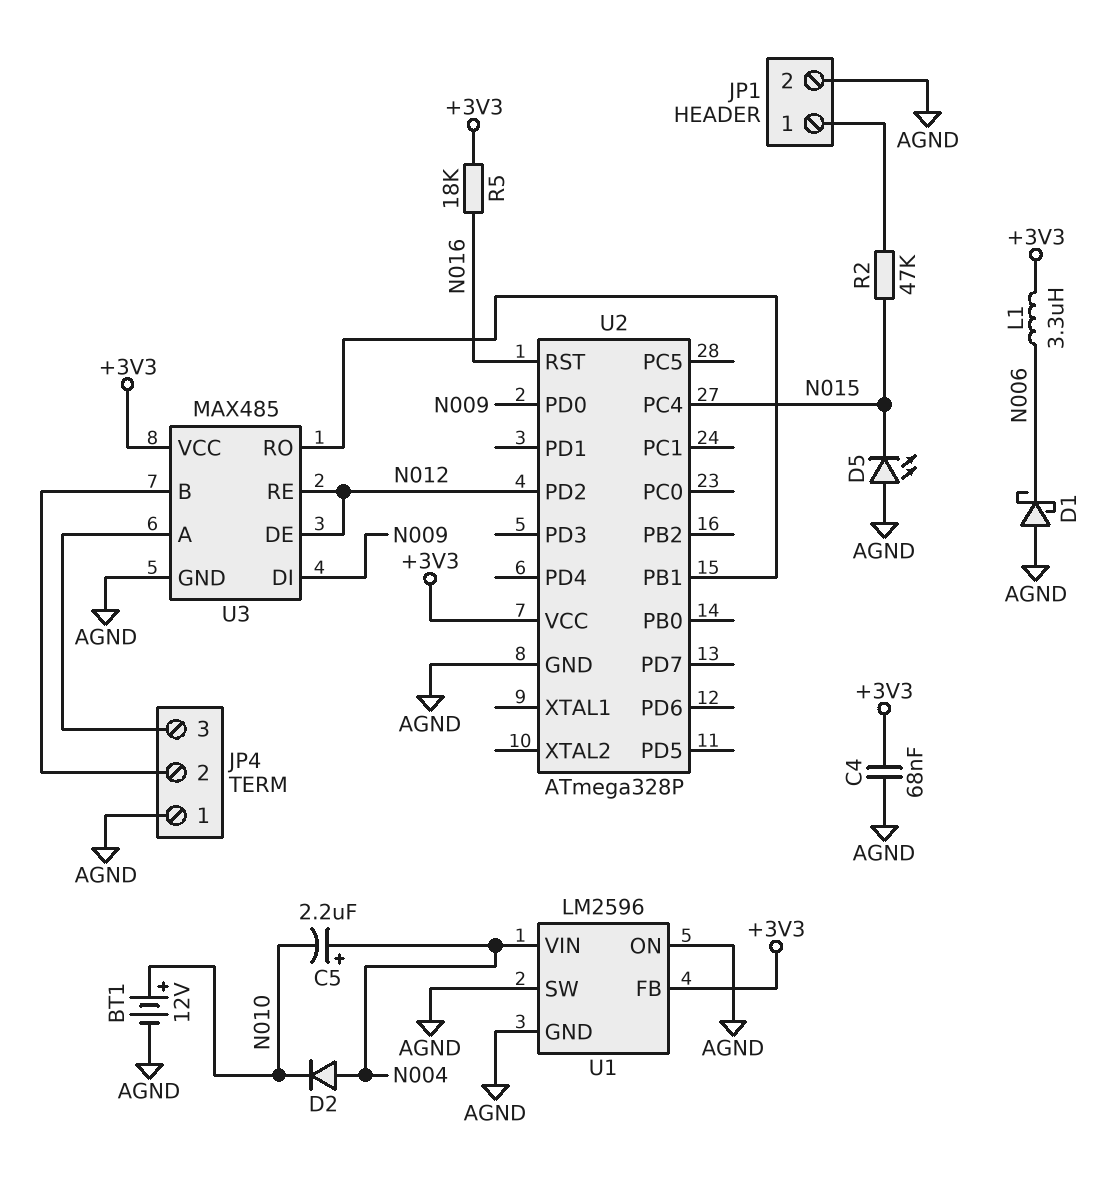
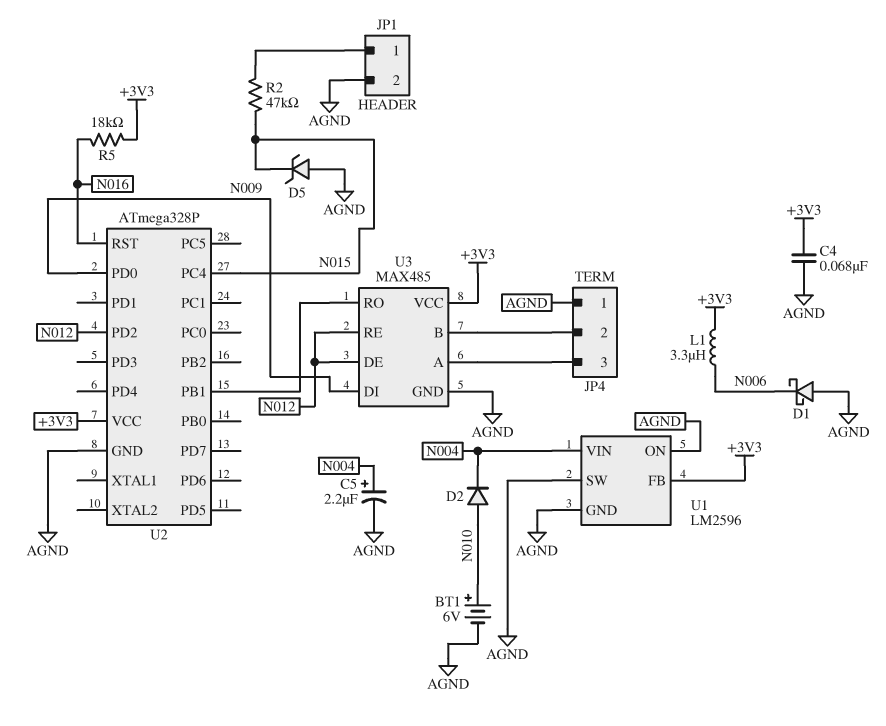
BT1: 12V (plus N010, minus AGND) -> 6V (plus N010, minus AGND)
C5: 2.2uF (plus N004, minus N010) -> 2.2uF (plus N004, minus AGND)
D2: diode (A N004, K N010) -> diode (A N010, K N004)
D5: LED (A AGND, K N015) -> zener (A AGND, K N015)

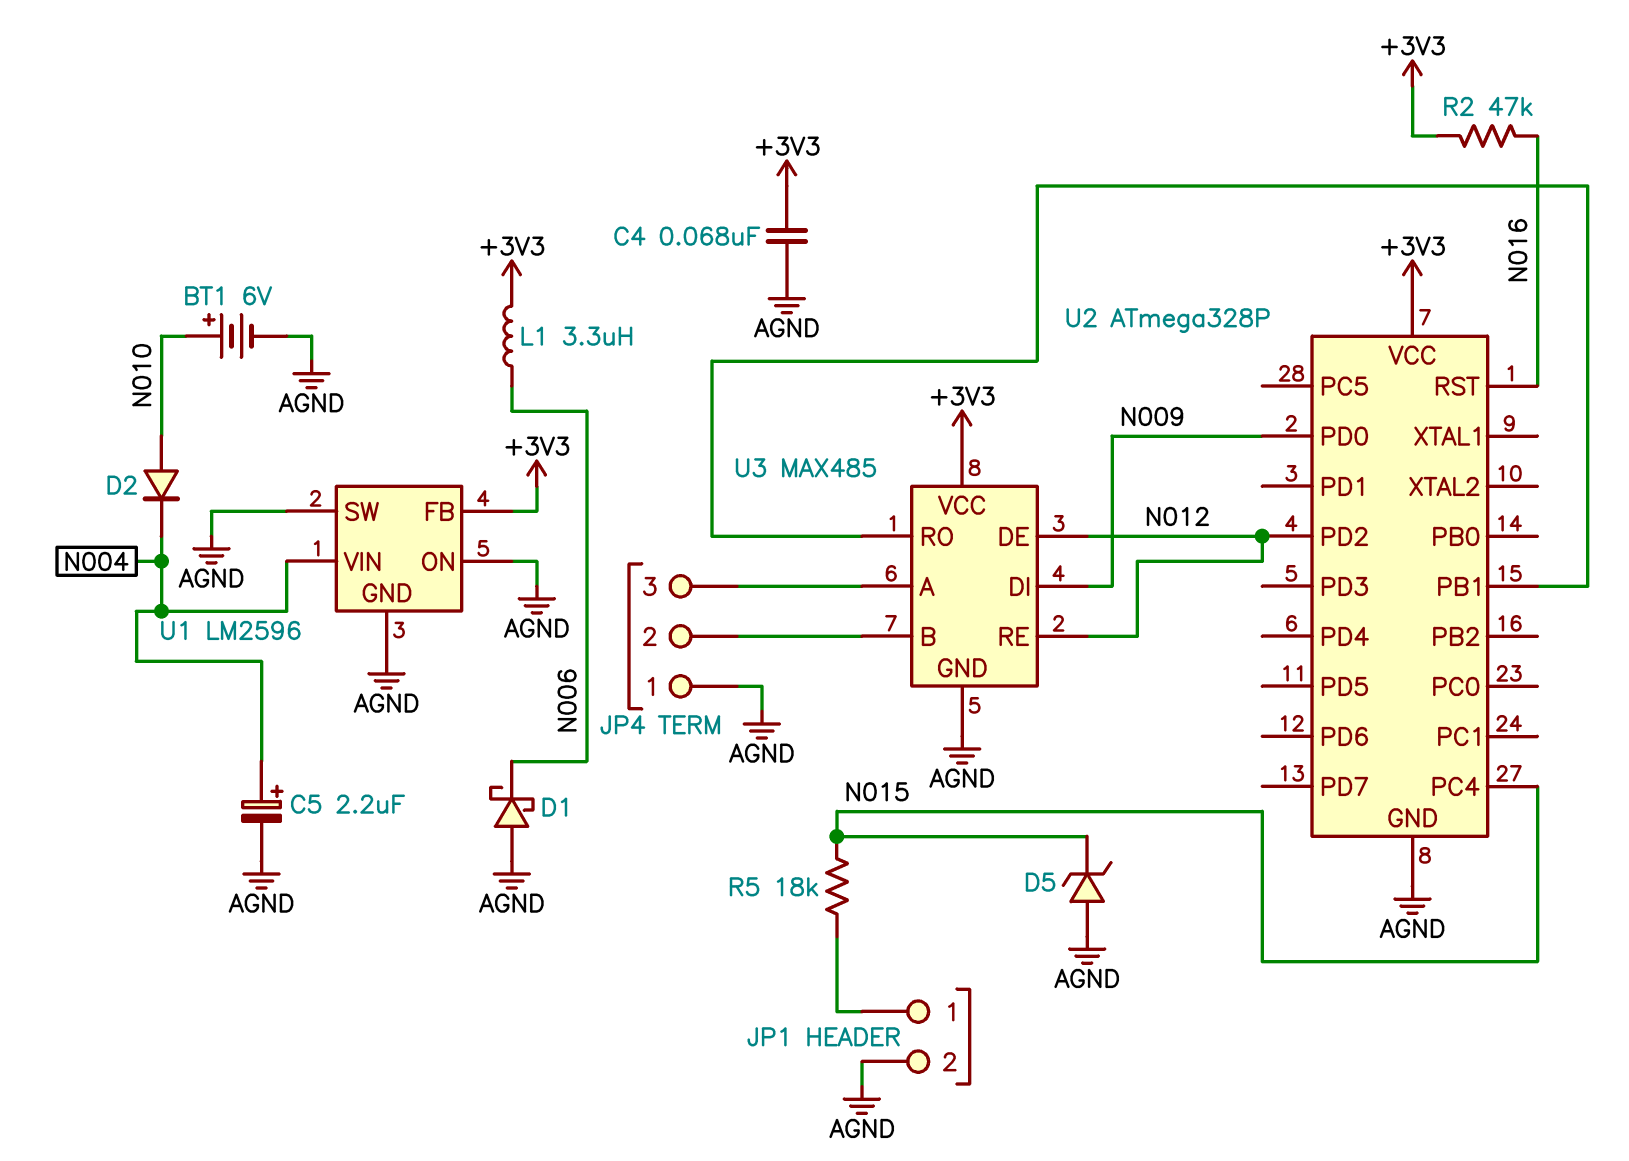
R2: 47k (JP1/1, N015) -> 47k (+3V3, N016)
R5: 18k (+3V3, N016) -> 18k (JP1/1, N015)

